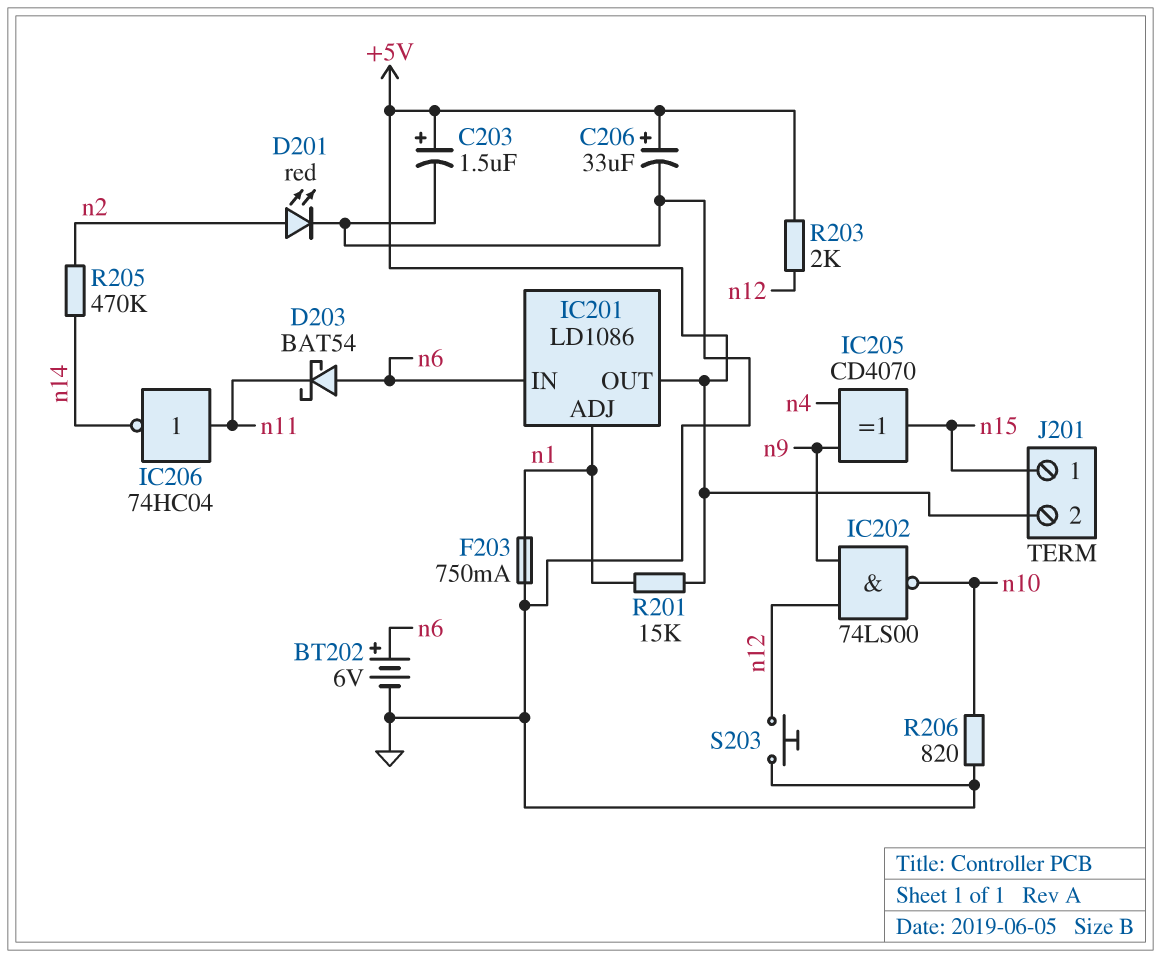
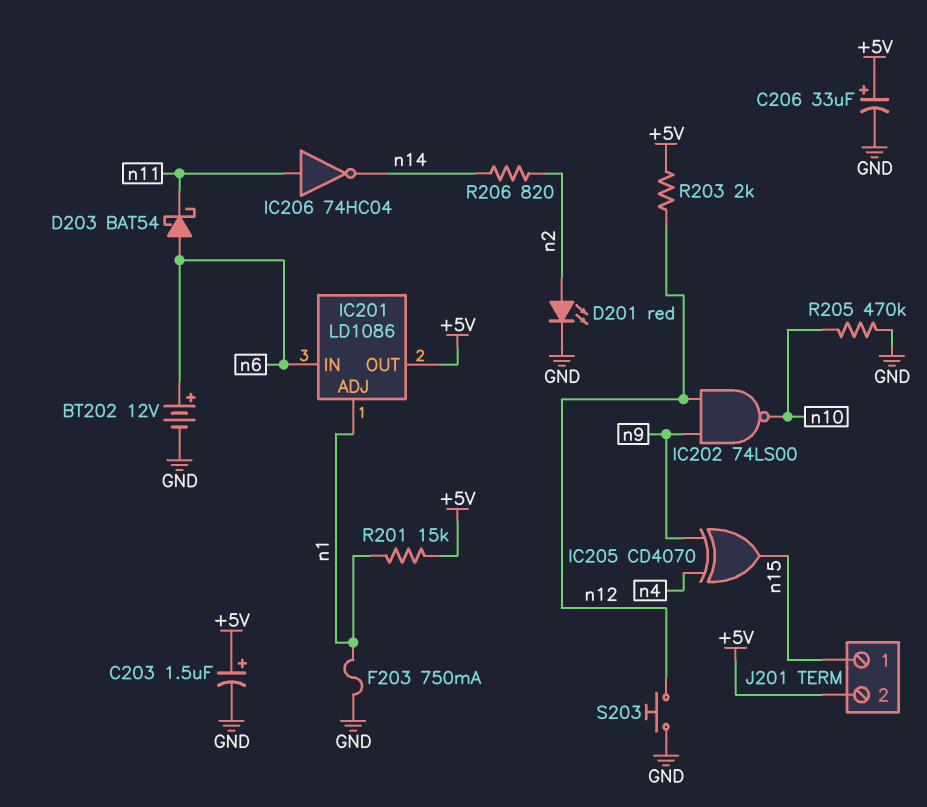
BT202: 6V (plus n6, minus GND) -> 12V (plus n6, minus GND)
R205: 470k (n2, n14) -> 470k (GND, n10)
R206: 820 (GND, n10) -> 820 (n2, n14)

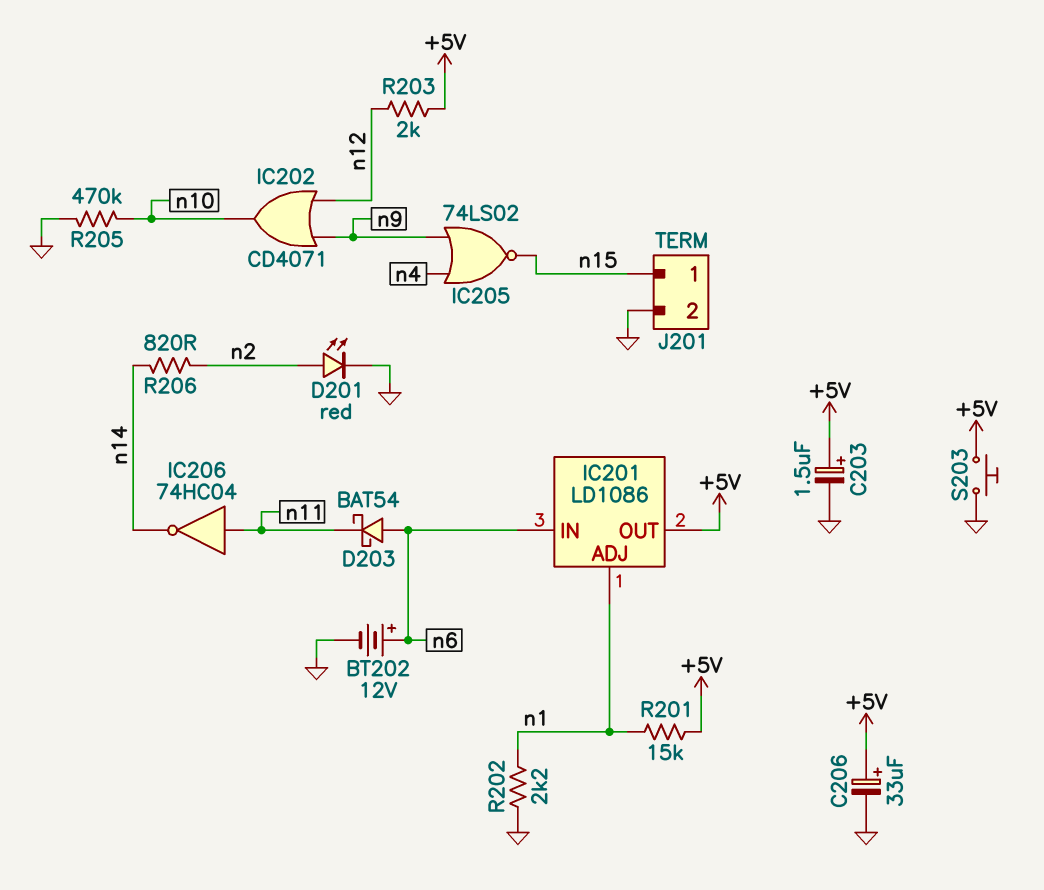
F203: 750mA (GND, n1) -> none
IC202: NAND 74LS00 (in n9, in n12, out n10) -> OR CD4071 (in n9, in n12, out n10)
IC205: XOR CD4070 (in n4, in n9, out n15) -> NOR 74LS02 (in n4, in n9, out n15)
J201 pin 2: +5V -> GND
R202: none -> 2.2k (GND, n1)
S203: button (GND, n12) -> button (+5V, GND)

